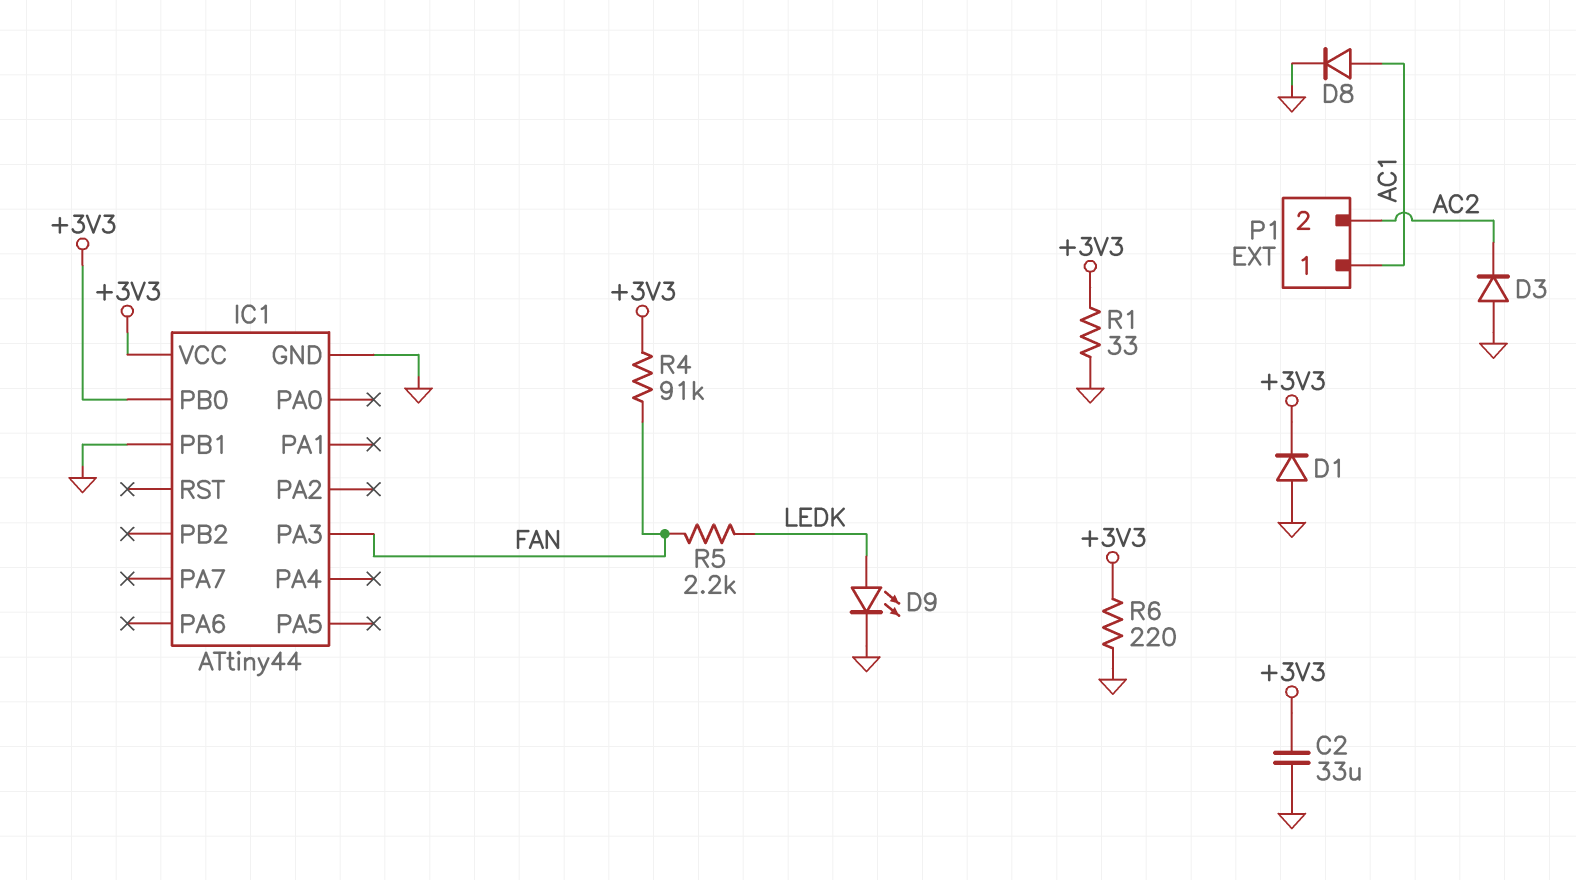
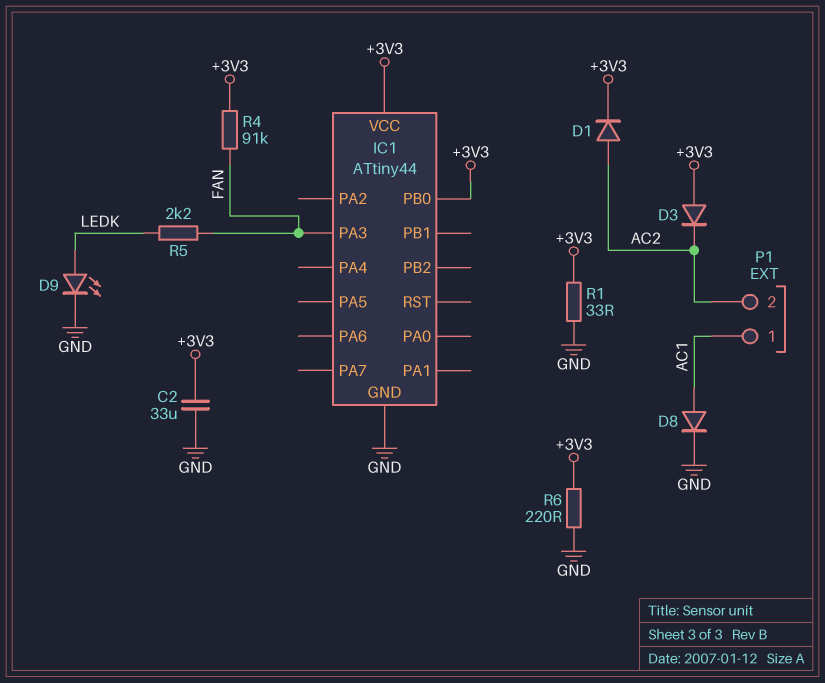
D1: diode (A GND, K +3V3) -> diode (A AC2, K +3V3)
D3: diode (A GND, K AC2) -> diode (A +3V3, K AC2)
IC1 pin PB1: GND -> none

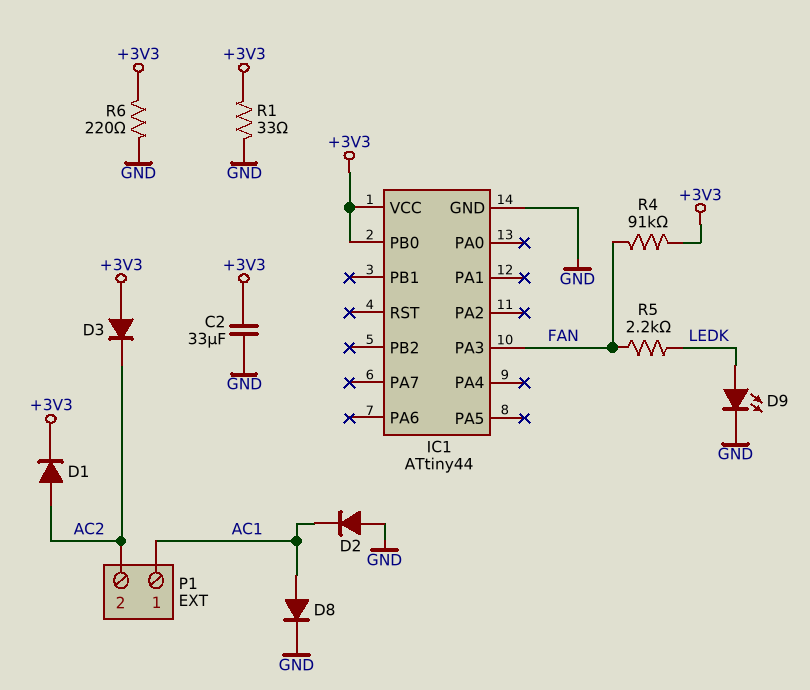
D2: none -> diode (A GND, K AC1)

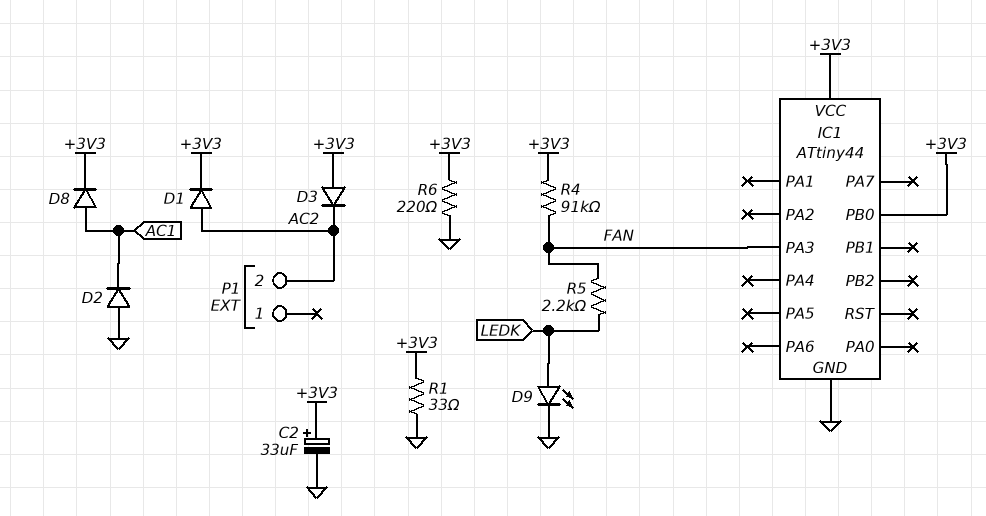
C2: 33uF (+3V3, GND) -> 33uF (plus +3V3, minus GND)
D8: diode (A AC1, K GND) -> diode (A AC1, K +3V3)
P1 pin 1: AC1 -> none

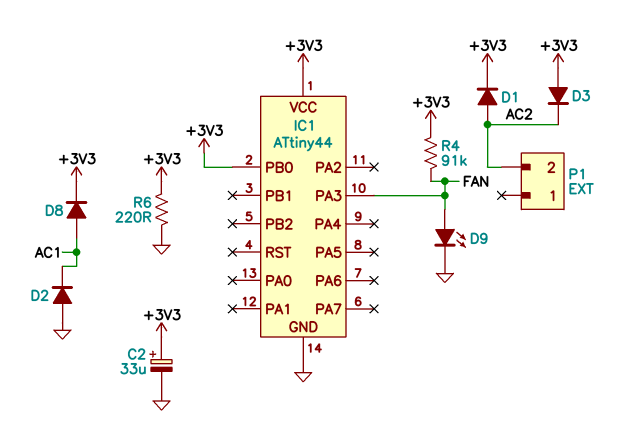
D9: LED (A LEDK, K GND) -> LED (A FAN, K GND)
R1: 33 (+3V3, GND) -> none
R5: 2.2k (FAN, LEDK) -> none

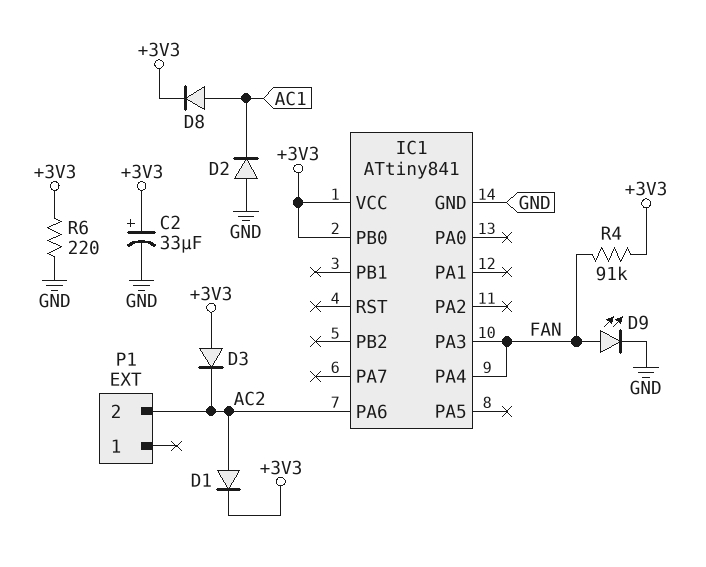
IC1: ATtiny44 -> ATtiny841
IC1 pin PA4: none -> FAN
IC1 pin PA6: none -> AC2

